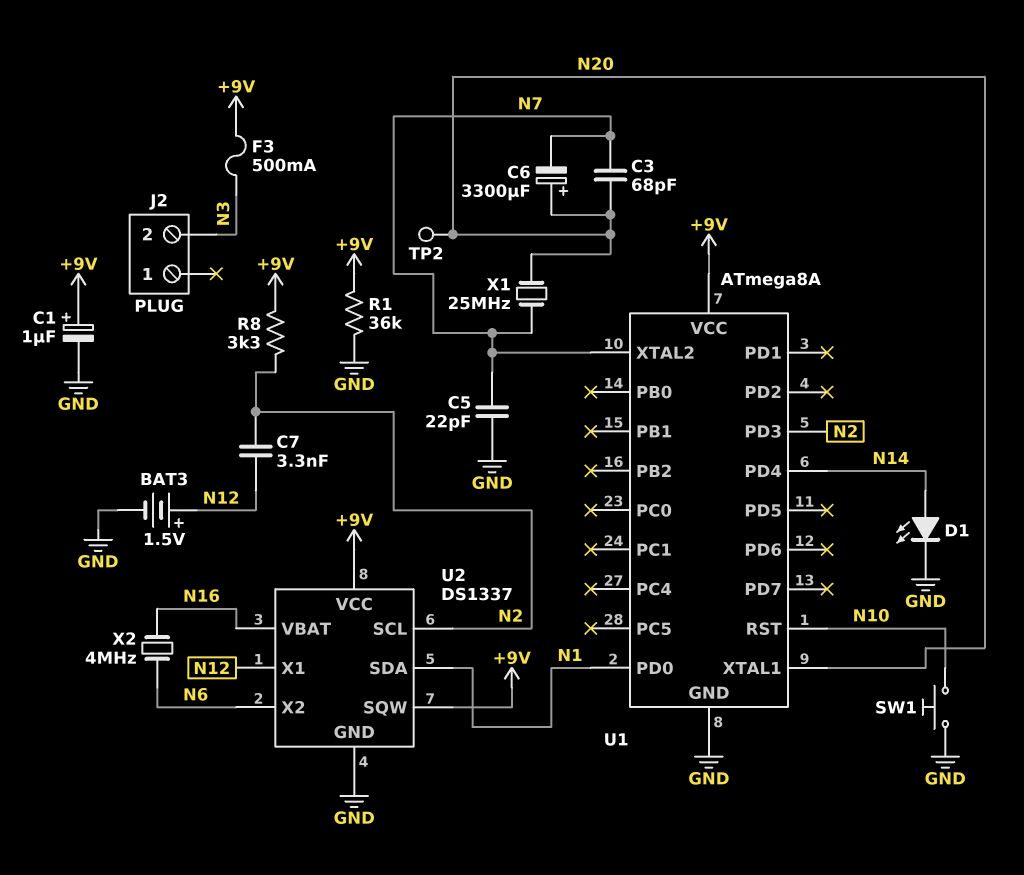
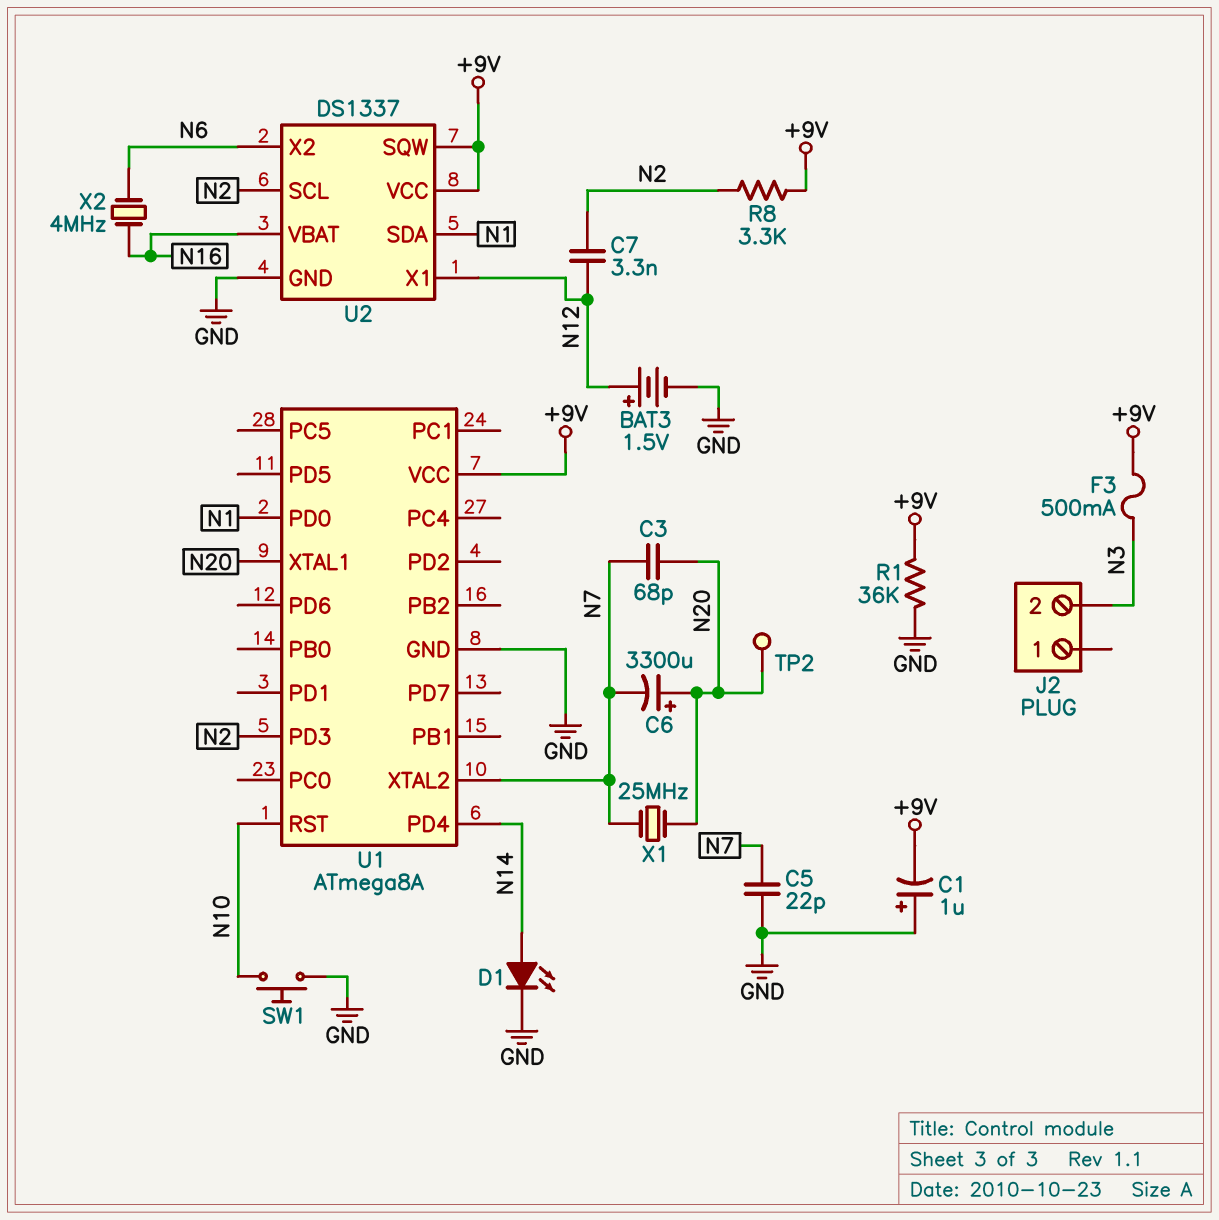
C1: 1uF (plus +9V, minus GND) -> 1uF (plus GND, minus +9V)

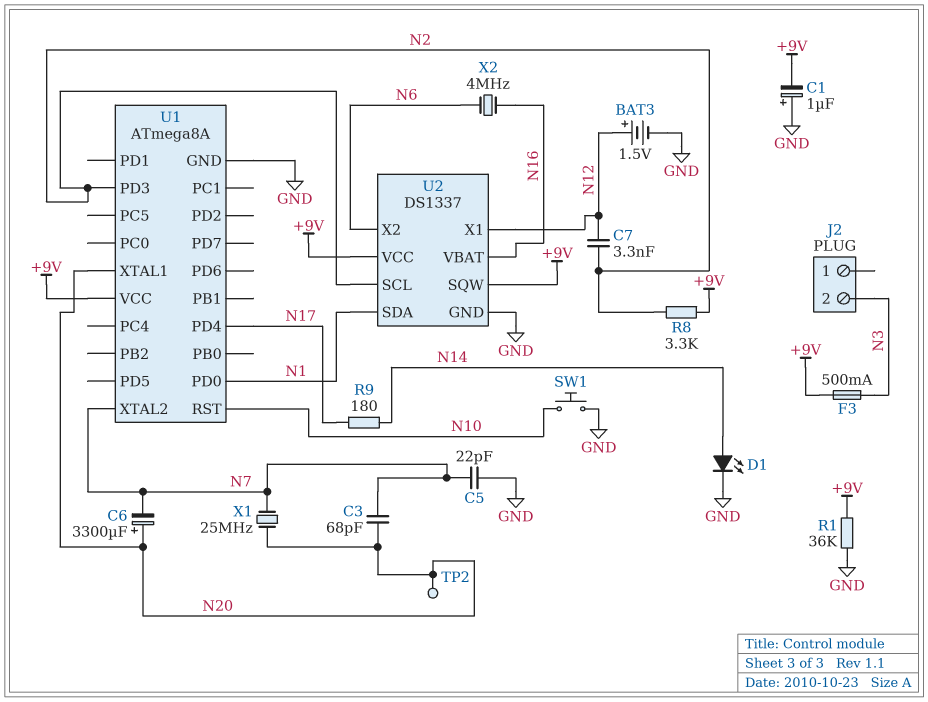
R9: none -> 180 (N14, N17)
U1 pin PD4: N14 -> N17

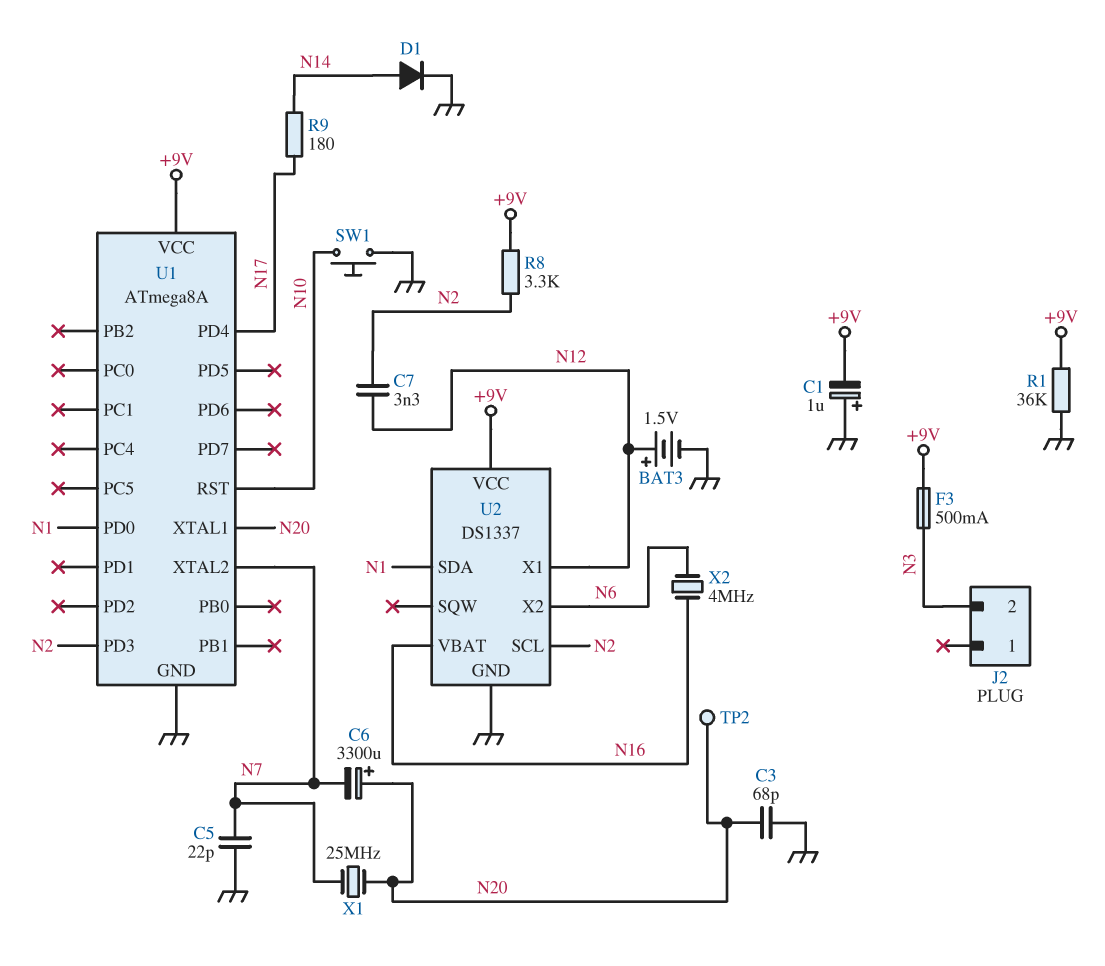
C3: 68pF (N7, N20) -> 68pF (GND, N20)
D1: LED (A N14, K GND) -> diode (A N14, K GND)
U2 pin SQW: +9V -> none

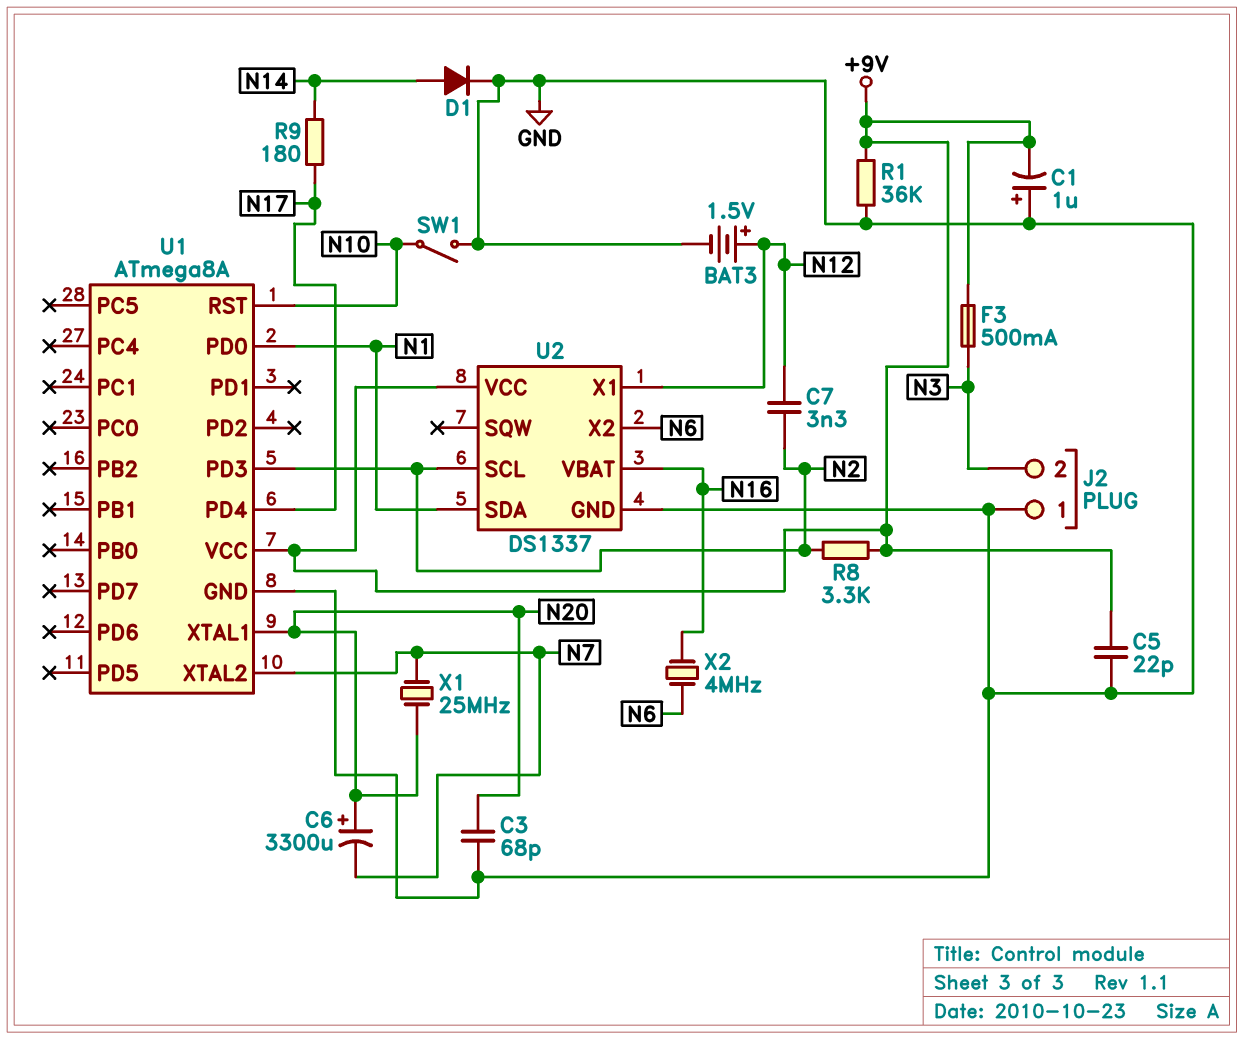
C5: 22pF (GND, N7) -> 22pF (+9V, GND)
J2 pin 1: none -> GND
SW1: button (GND, N10) -> switch (GND, N10)
TP2: test point (N20) -> none

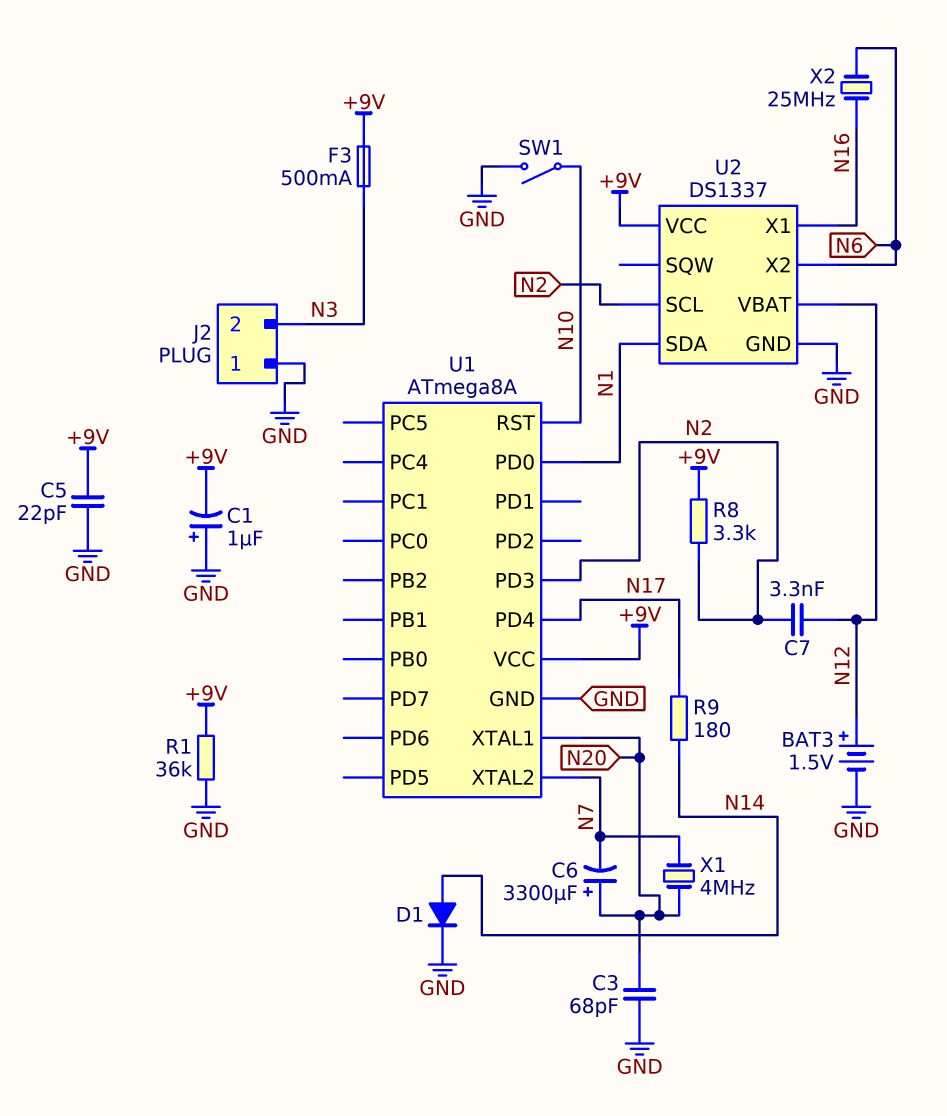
U2 pin VBAT: N16 -> N12
U2 pin X1: N12 -> N16
X1: 25MHz (N7, N20) -> 4MHz (N7, N20)
X2: 4MHz (N6, N16) -> 25MHz (N6, N16)

